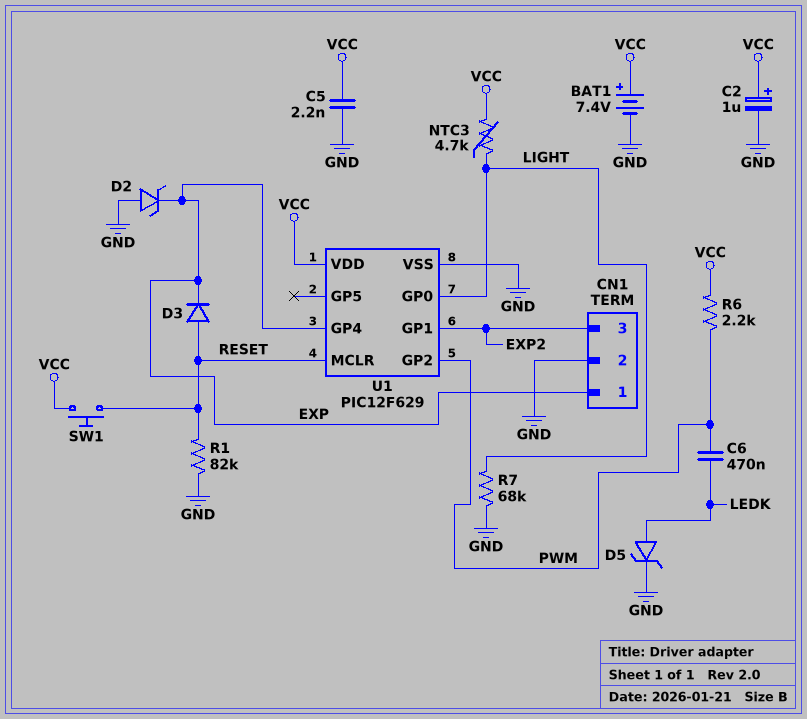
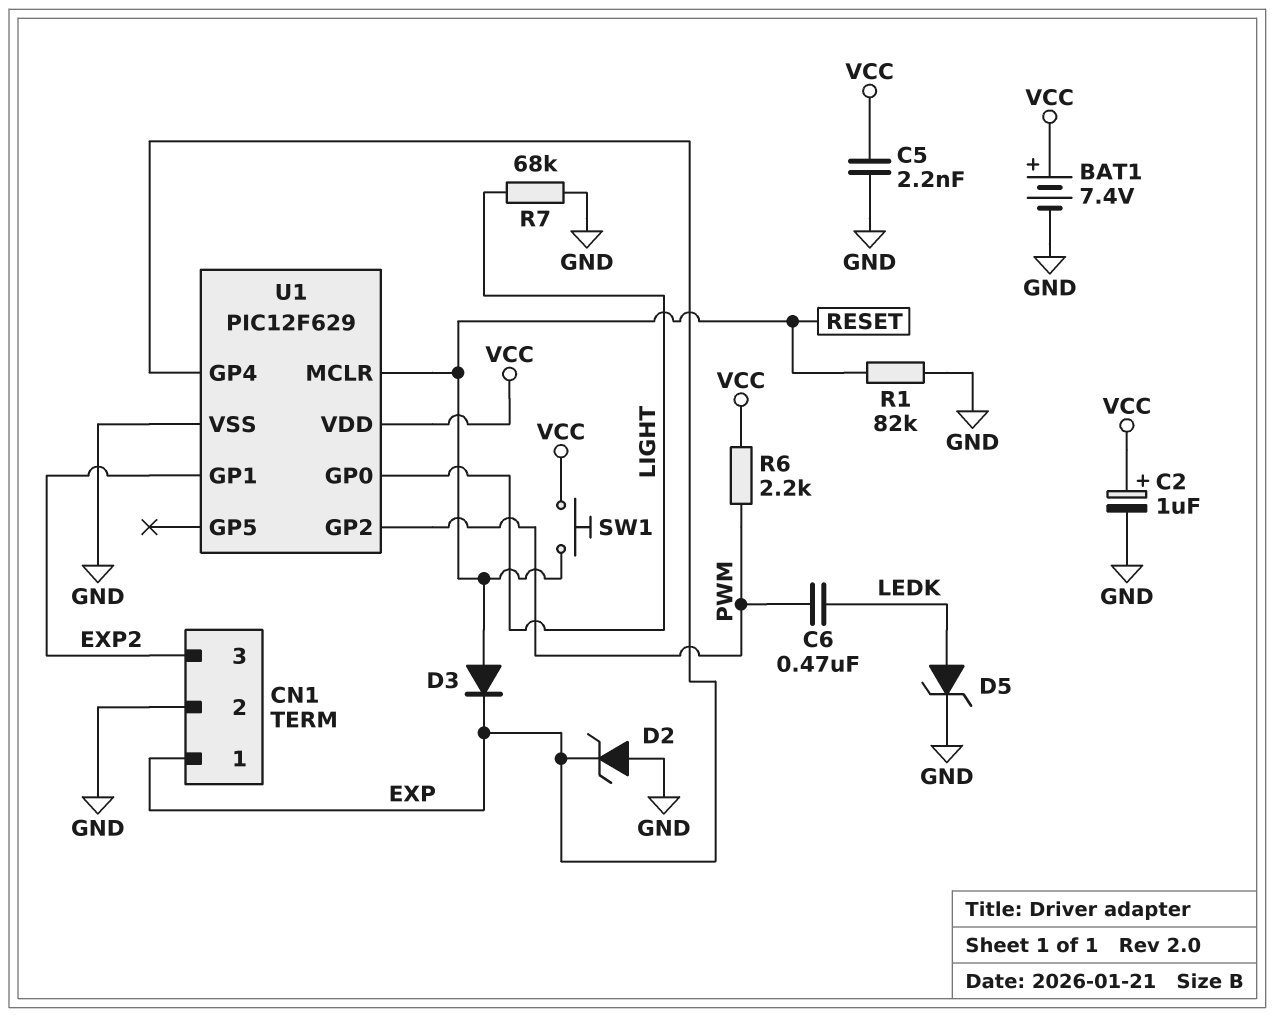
NTC3: 4.7k (LIGHT, VCC) -> none

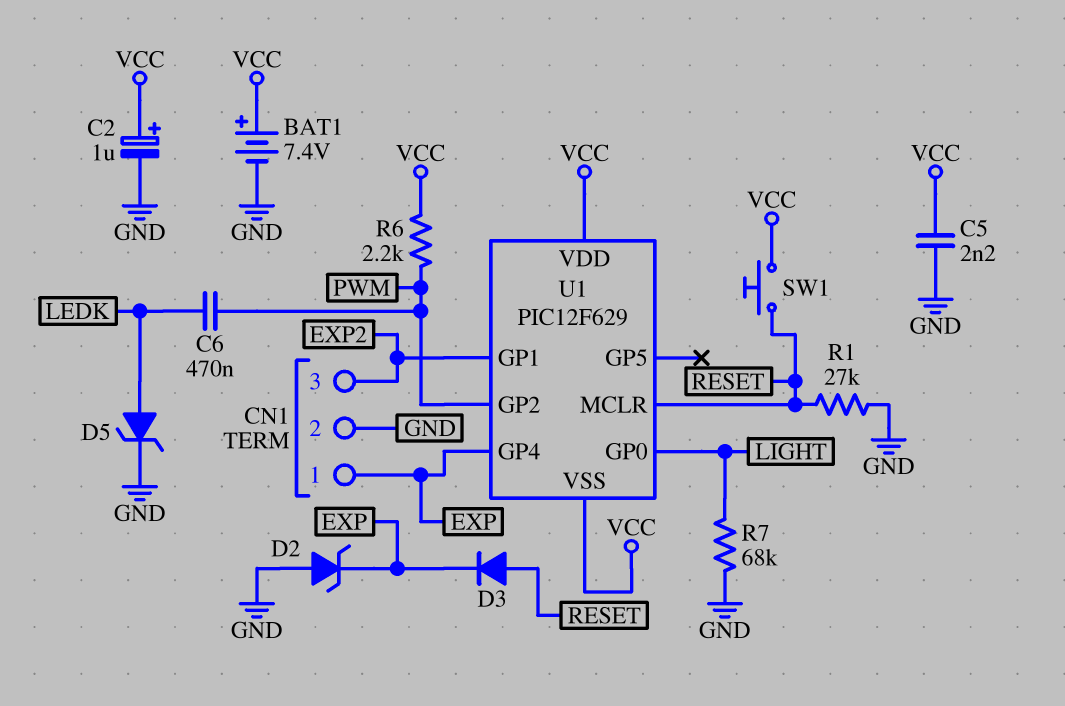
R1: 82k (GND, RESET) -> 27k (GND, RESET)
U1 pin VSS: GND -> VCC

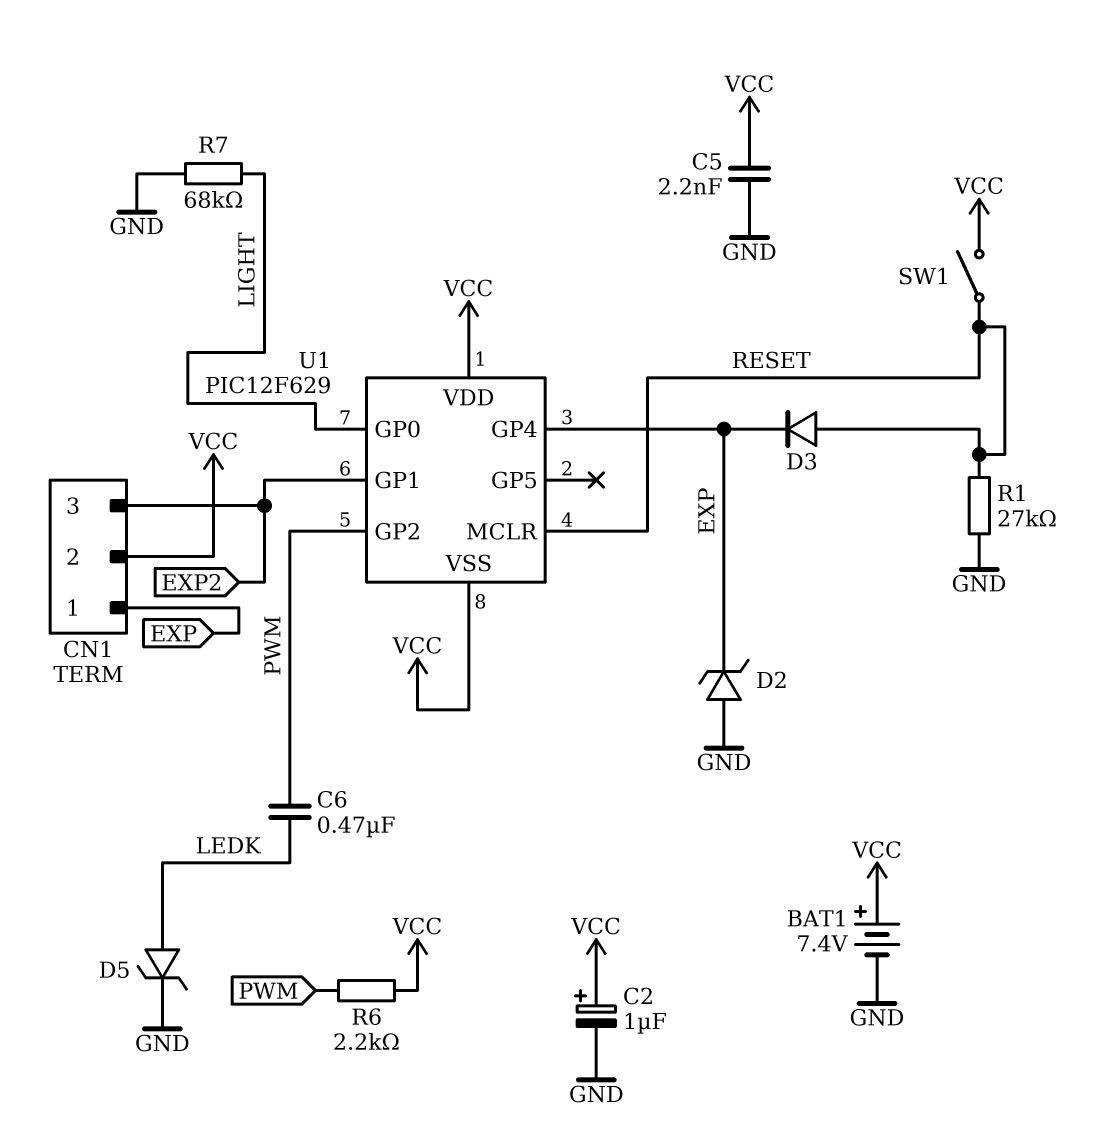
CN1 pin 2: GND -> VCC
SW1: button (RESET, VCC) -> switch (RESET, VCC)

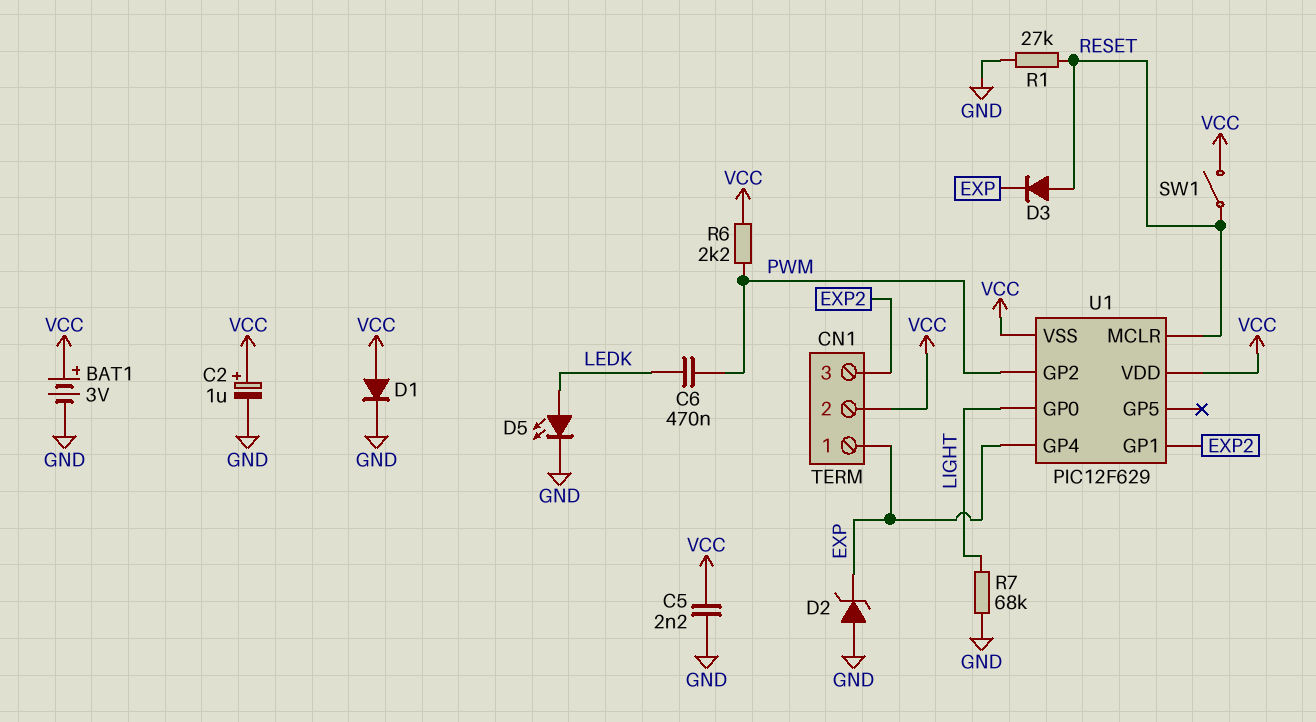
BAT1: 7.4V (plus VCC, minus GND) -> 3V (plus VCC, minus GND)
D1: none -> diode (A VCC, K GND)
D5: zener (A LEDK, K GND) -> LED (A LEDK, K GND)

